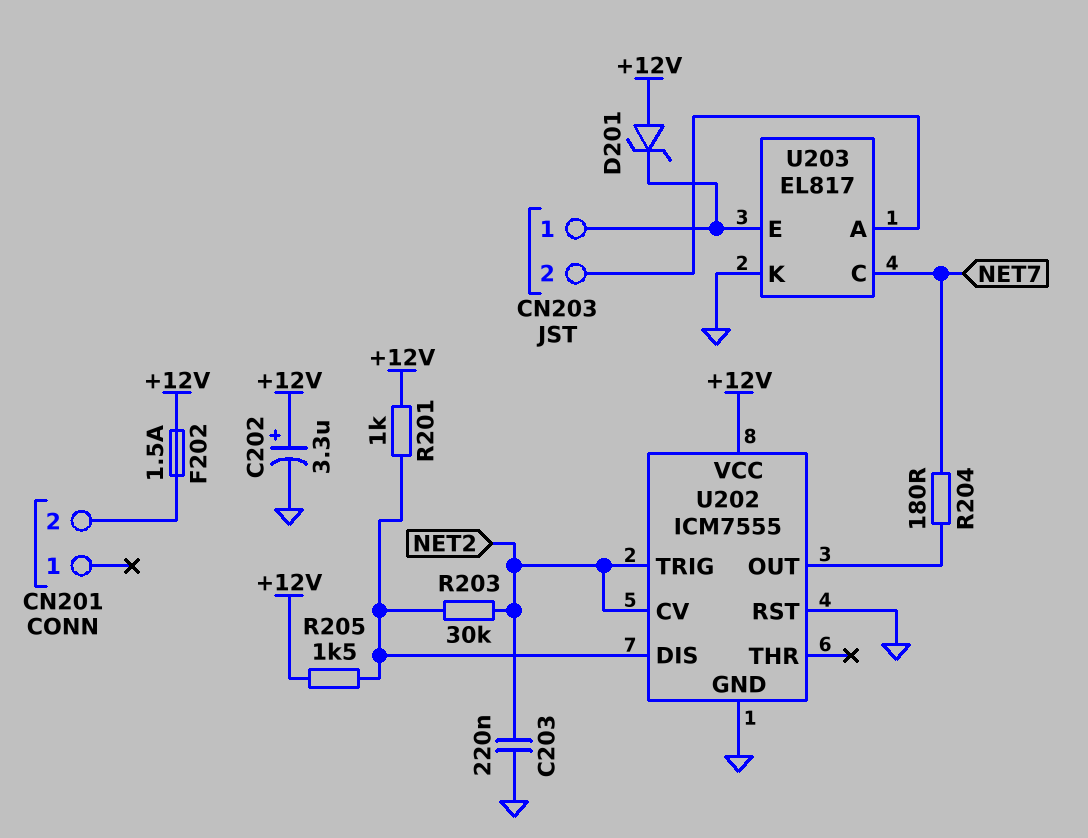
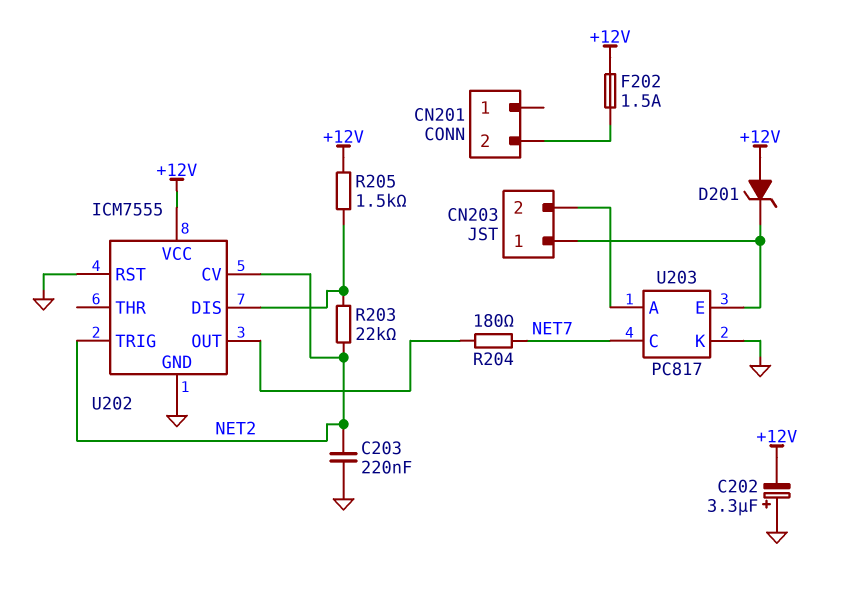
C202: 3.3uF (plus +12V, minus GND) -> 3.3uF (plus GND, minus +12V)
R201: 1k (+12V, U202/DIS) -> none
R203: 30k (NET2, U202/DIS) -> 22k (NET2, U202/DIS)
U203: EL817 -> PC817

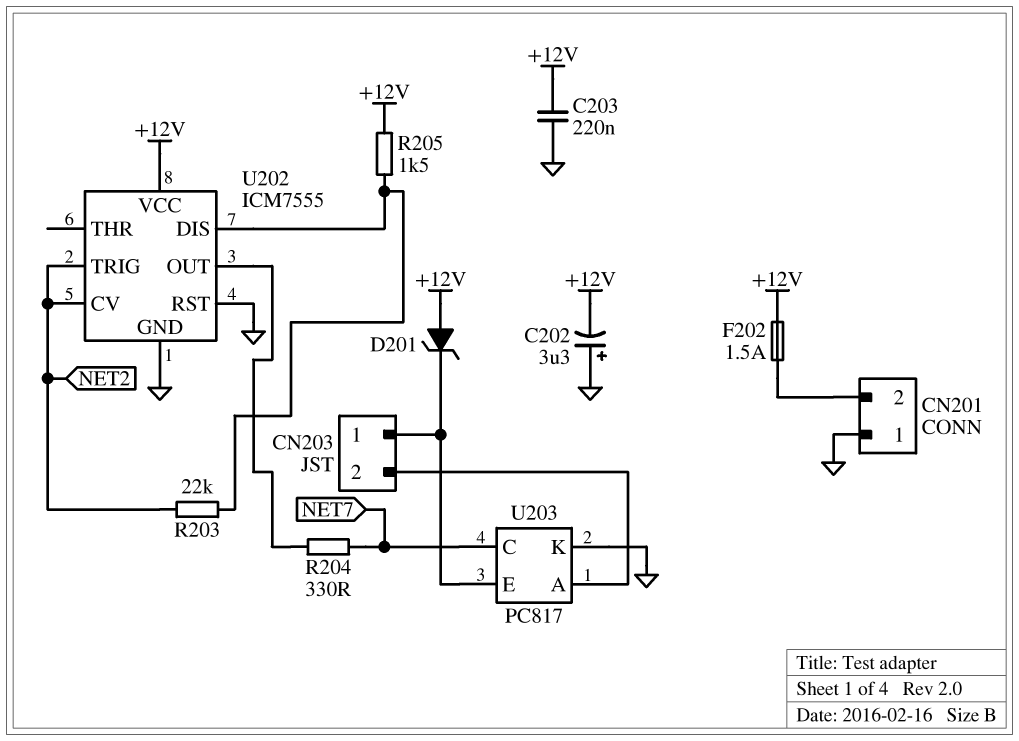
C203: 220nF (GND, NET2) -> 220nF (+12V, GND)
CN201 pin 1: none -> GND
R204: 180 (NET7, U202/OUT) -> 330 (NET7, U202/OUT)

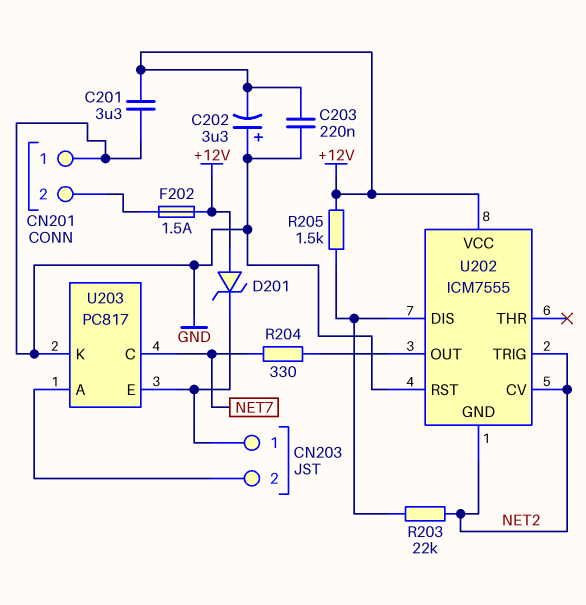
C201: none -> 3.3uF (+12V, GND)
U202 pin GND: GND -> NET2

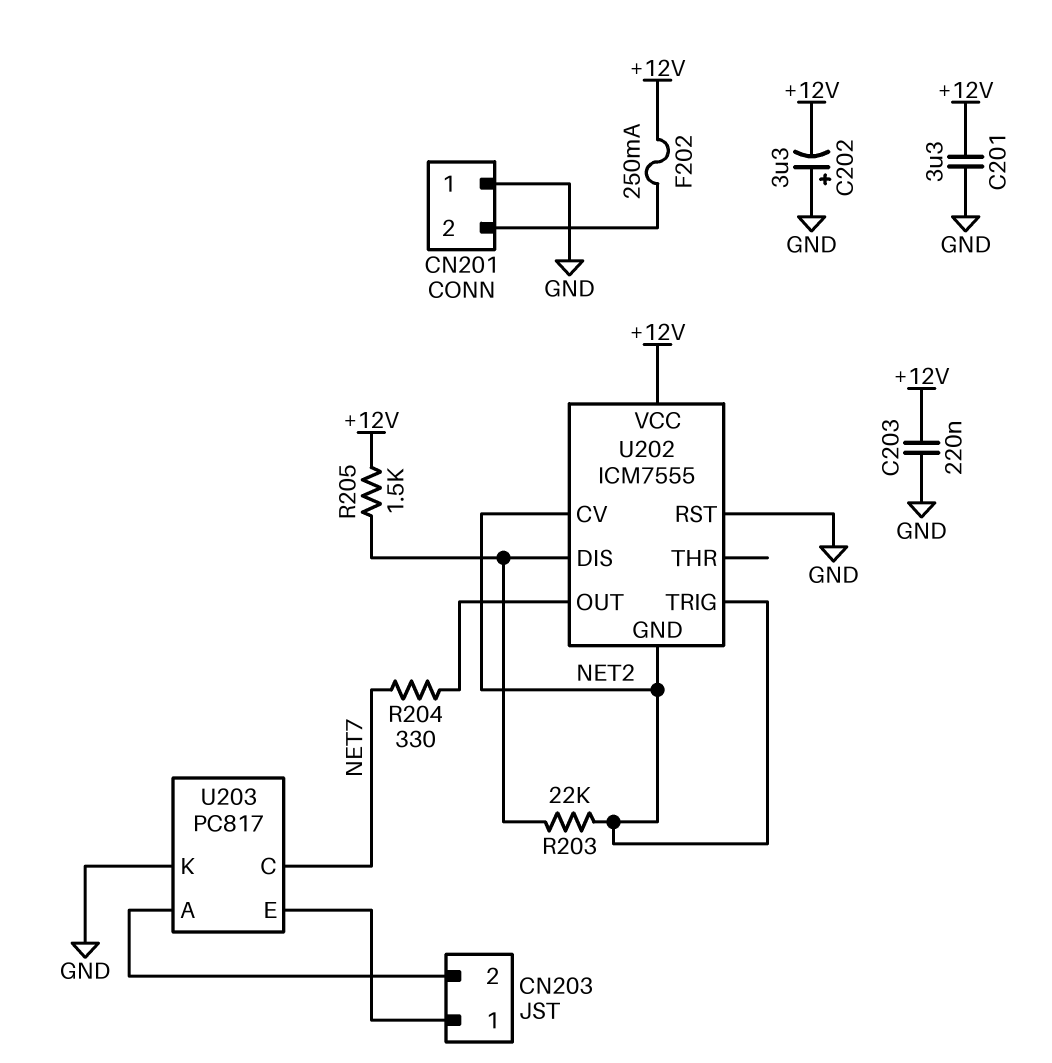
D201: zener (A +12V, K CN203/1) -> none
F202: 1.5A (+12V, CN201/2) -> 250mA (+12V, CN201/2)

